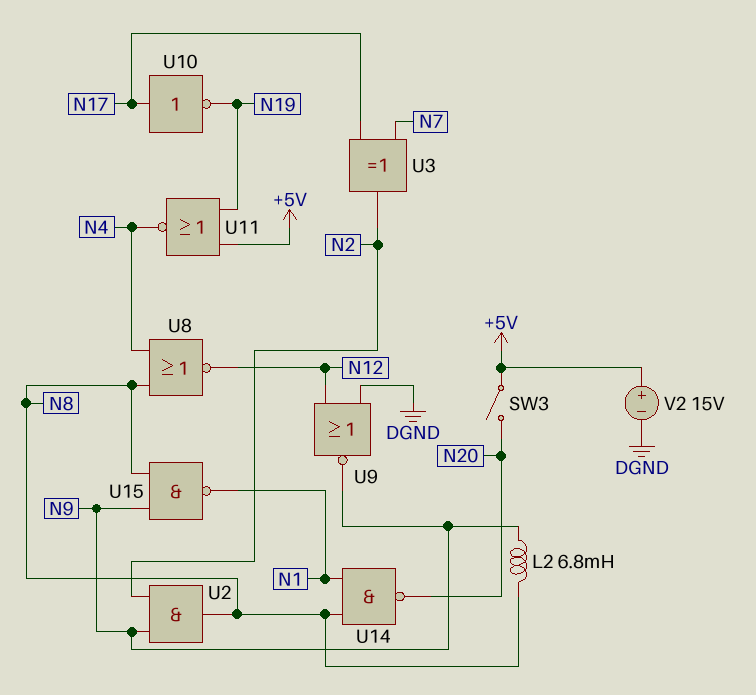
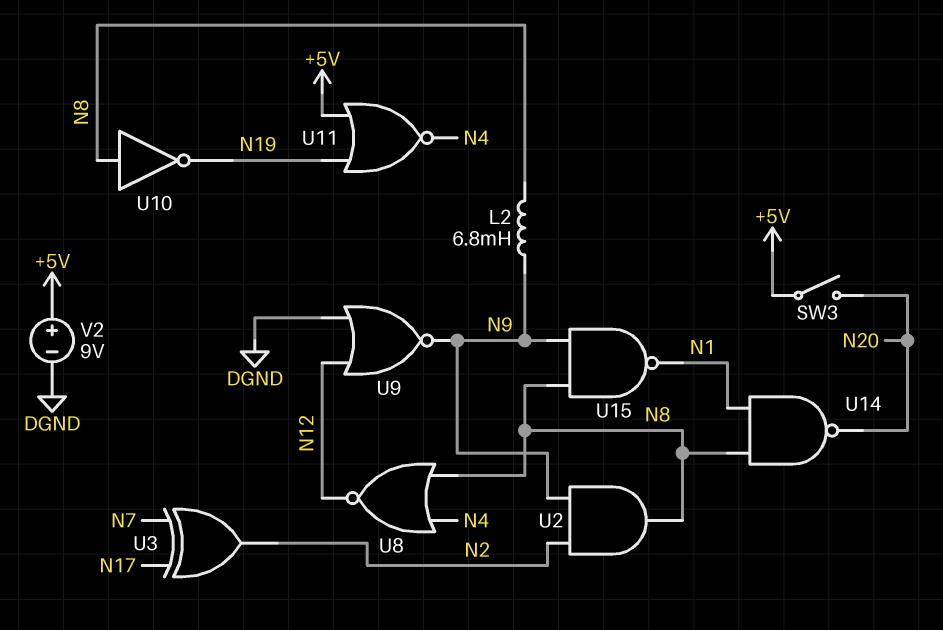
U10: NOT (in N17, out N19) -> NOT (in N8, out N19)
V2: 15V (plus +5V, minus DGND) -> 9V (plus +5V, minus DGND)

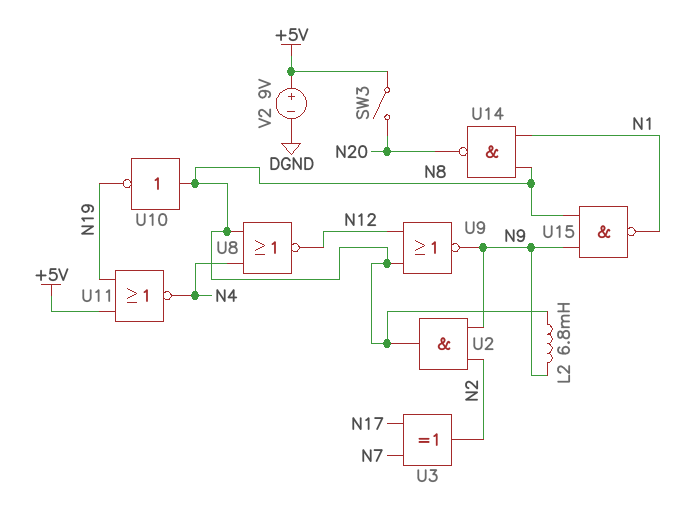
U9: NOR (in DGND, in N12, out N9) -> NOR (in N8, in N12, out N9)

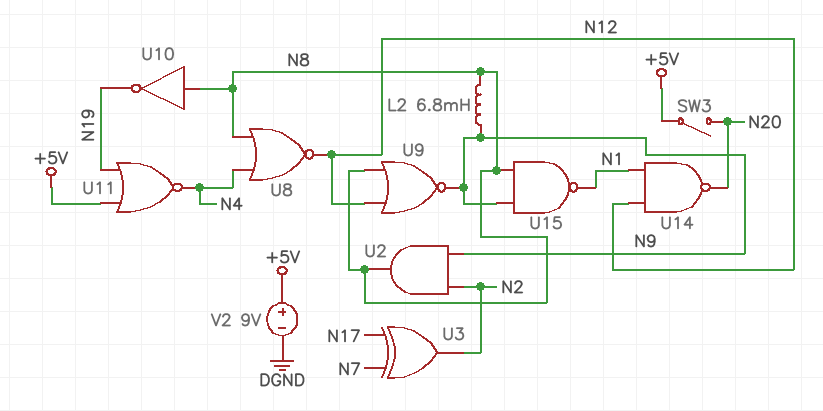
U14: NAND (in N1, in N8, out N20) -> NAND (in N1, in N12, out N20)

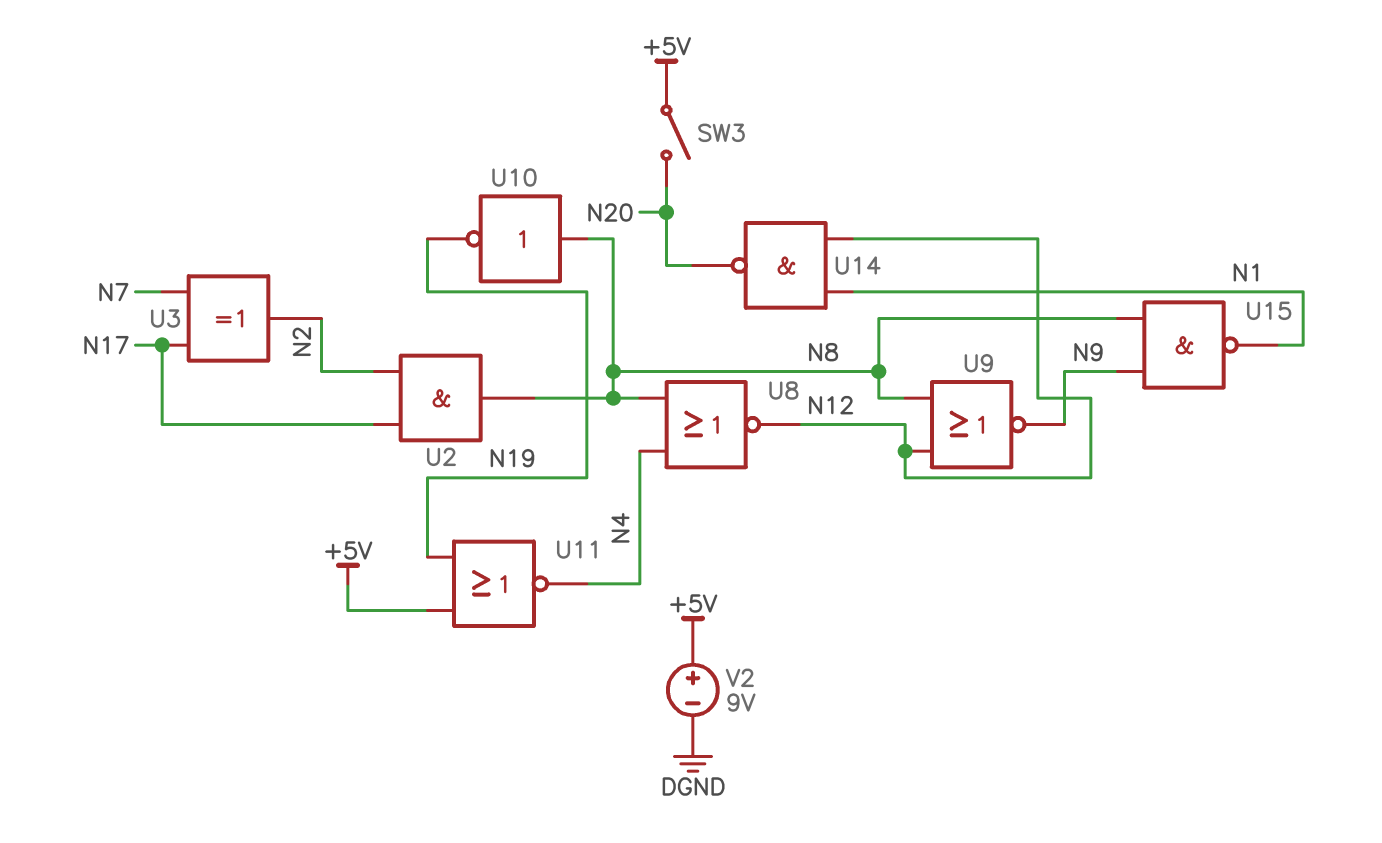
L2: 6.8mH (N8, N9) -> none
U2: AND (in N2, in N9, out N8) -> AND (in N2, in N17, out N8)

